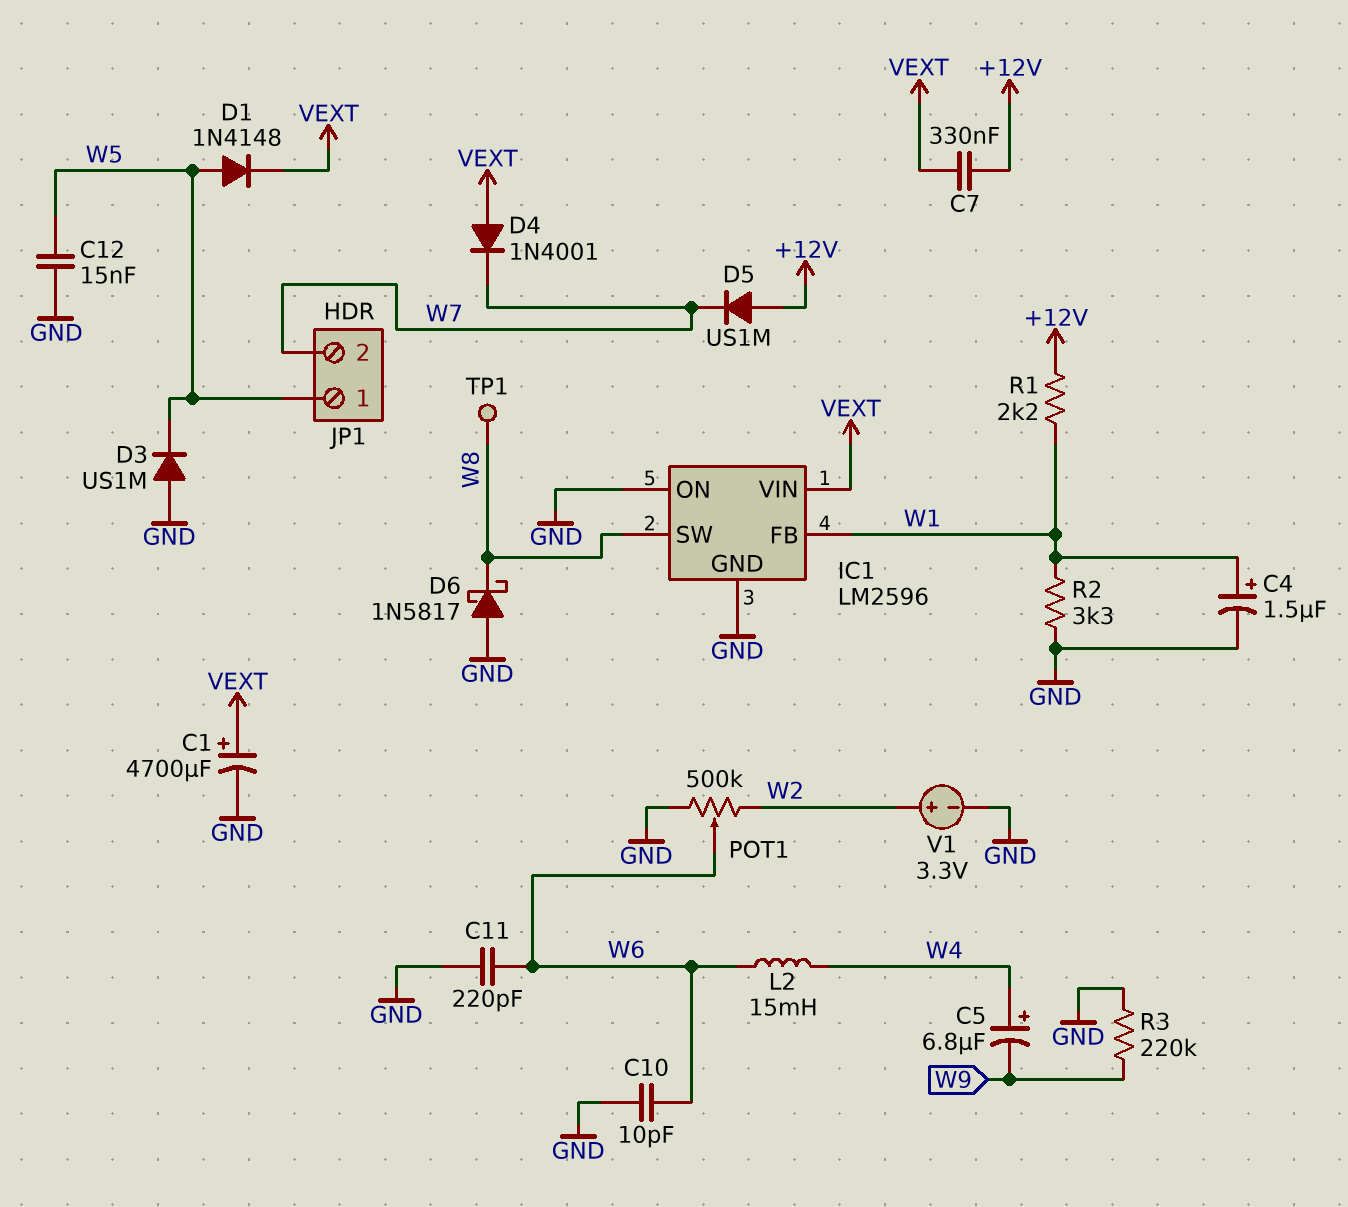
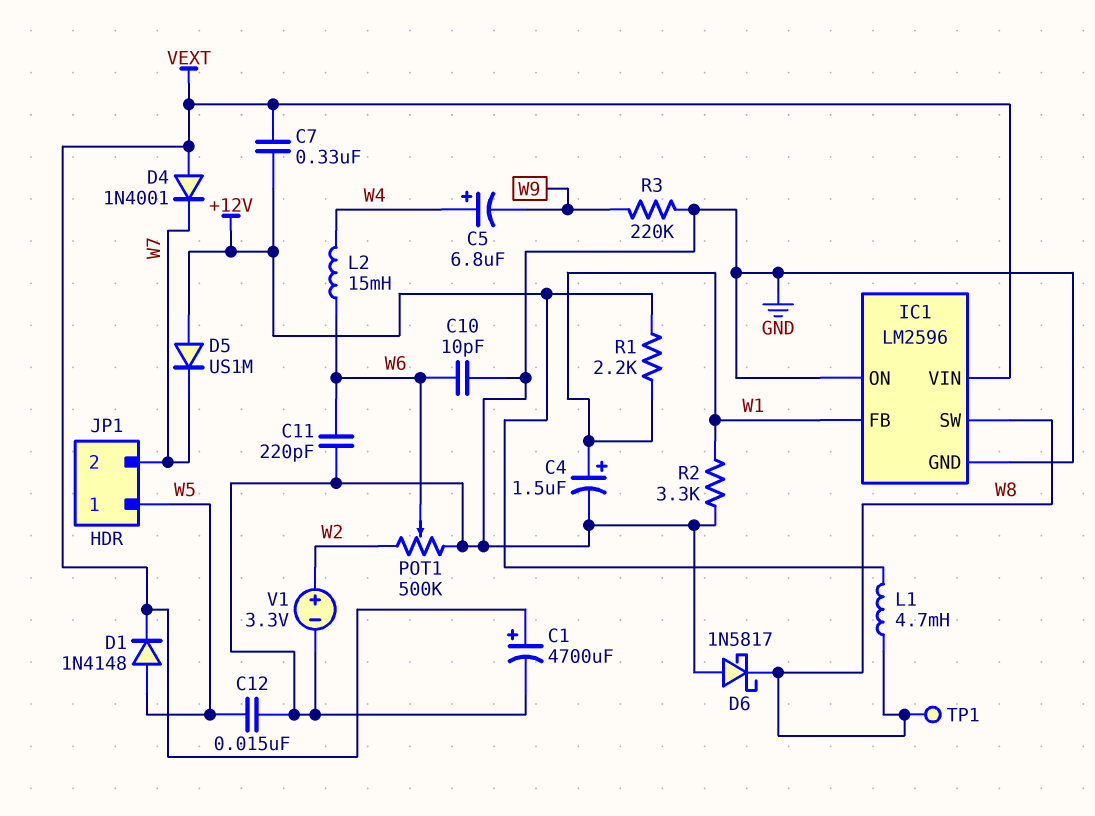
D3: diode US1M (A GND, K W5) -> none
L1: none -> 4.7mH (+12V, W8)

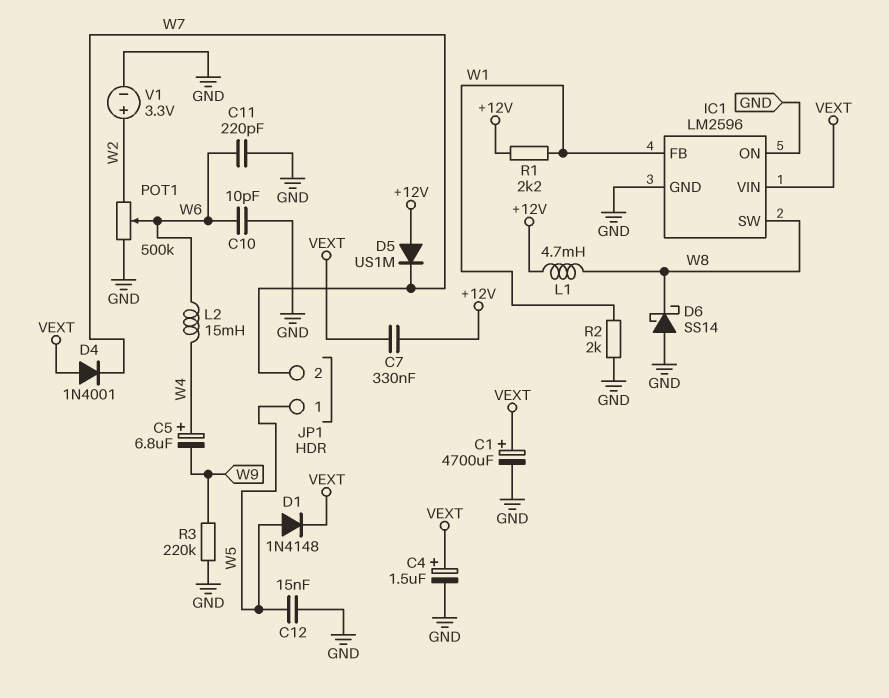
C4: 1.5uF (plus W1, minus GND) -> 1.5uF (plus VEXT, minus GND)
D6: schottky 1N5817 (A GND, K W8) -> schottky SS14 (A GND, K W8)
R2: 3.3k (GND, W1) -> 2k (GND, W1)
TP1: test point (W8) -> none

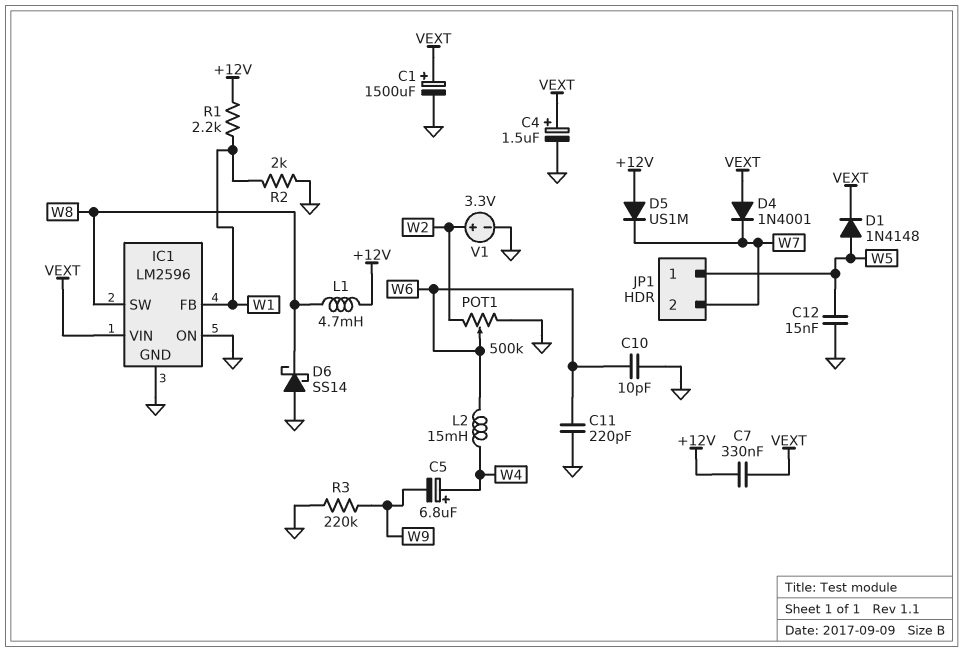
C1: 4700uF (plus VEXT, minus GND) -> 1500uF (plus VEXT, minus GND)

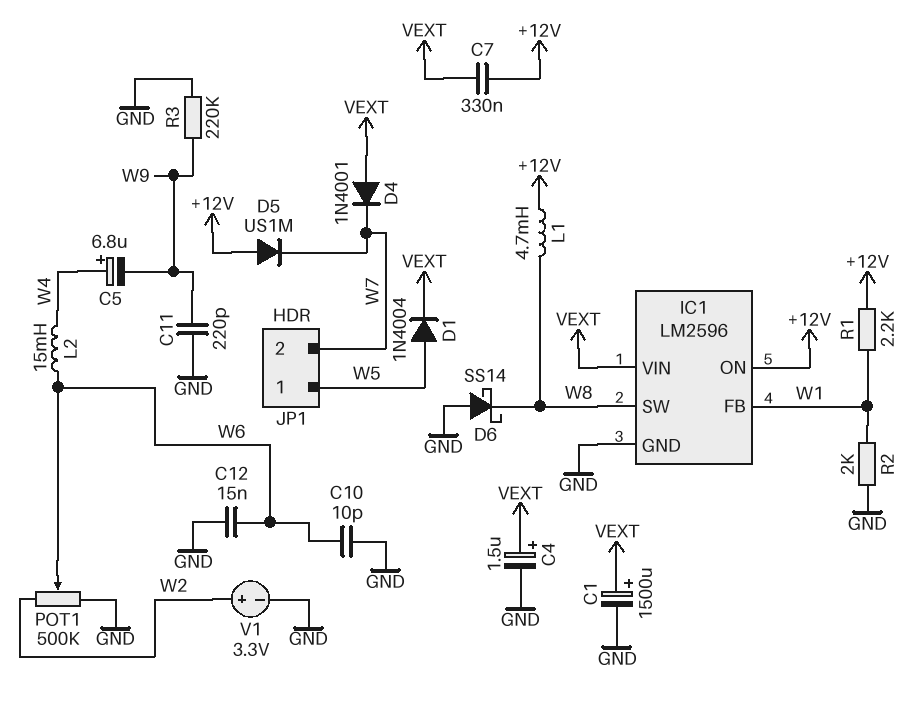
C11: 220pF (GND, W6) -> 220pF (GND, W9)
C12: 15nF (GND, W5) -> 15nF (GND, W6)
D1: diode 1N4148 (A W5, K VEXT) -> diode 1N4004 (A W5, K VEXT)
IC1 pin ON: GND -> +12V

